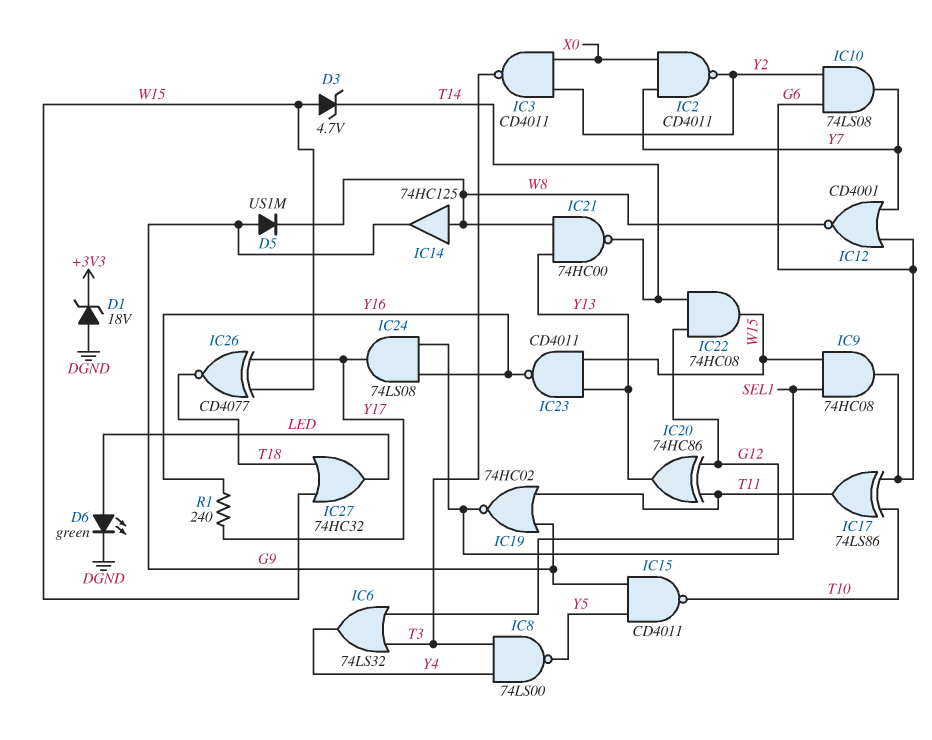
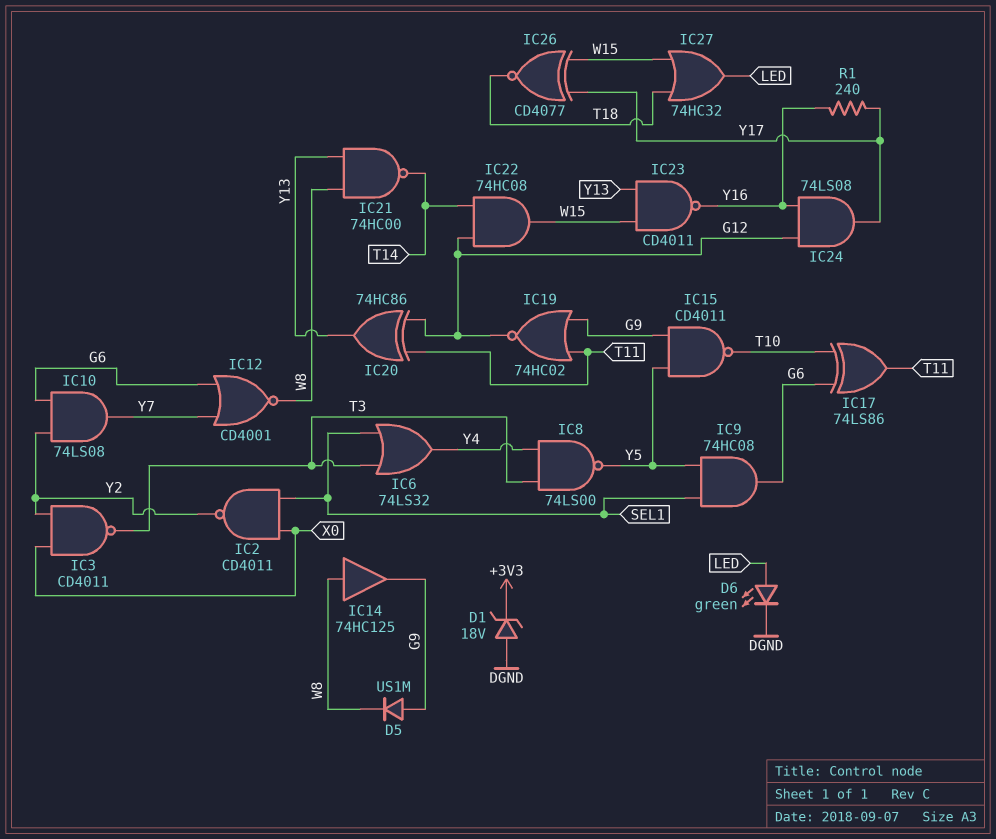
D3: zener 4.7V (A W15, K T14) -> none
IC2: NAND CD4011 (in X0, in Y7, out Y2) -> NAND CD4011 (in SEL1, in X0, out Y2)
IC9: AND 74HC08 (in SEL1, in W15, out G6) -> AND 74HC08 (in SEL1, in Y5, out G6)

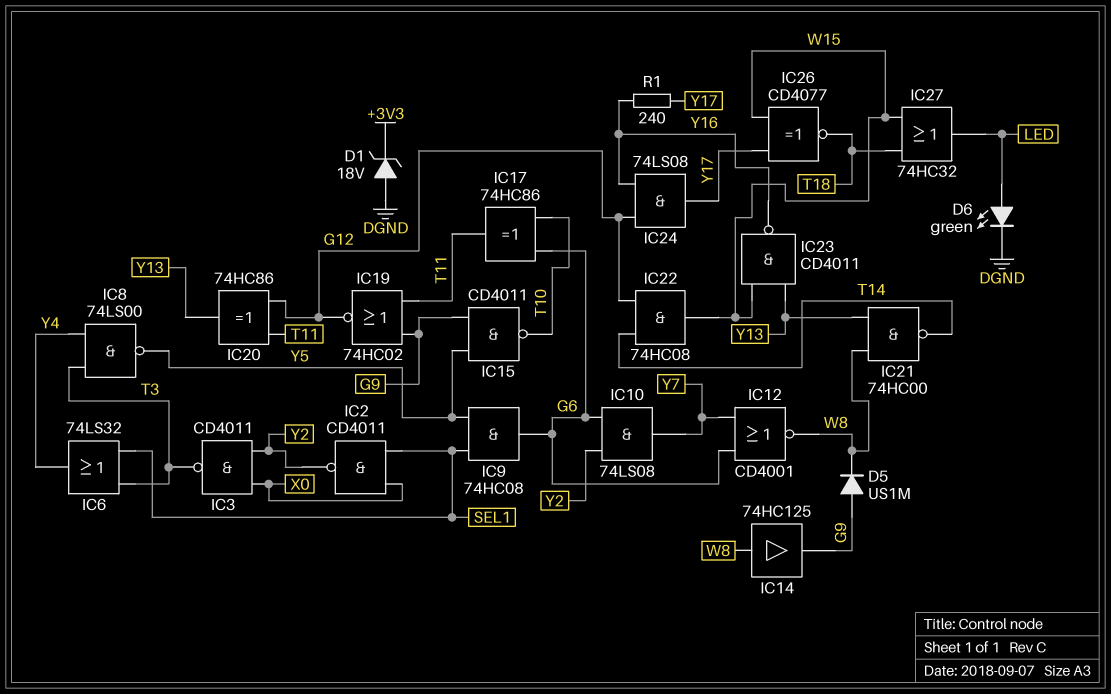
IC17: XOR 74LS86 (in G6, in T10, out T11) -> XOR 74HC86 (in G6, in T10, out T11)

